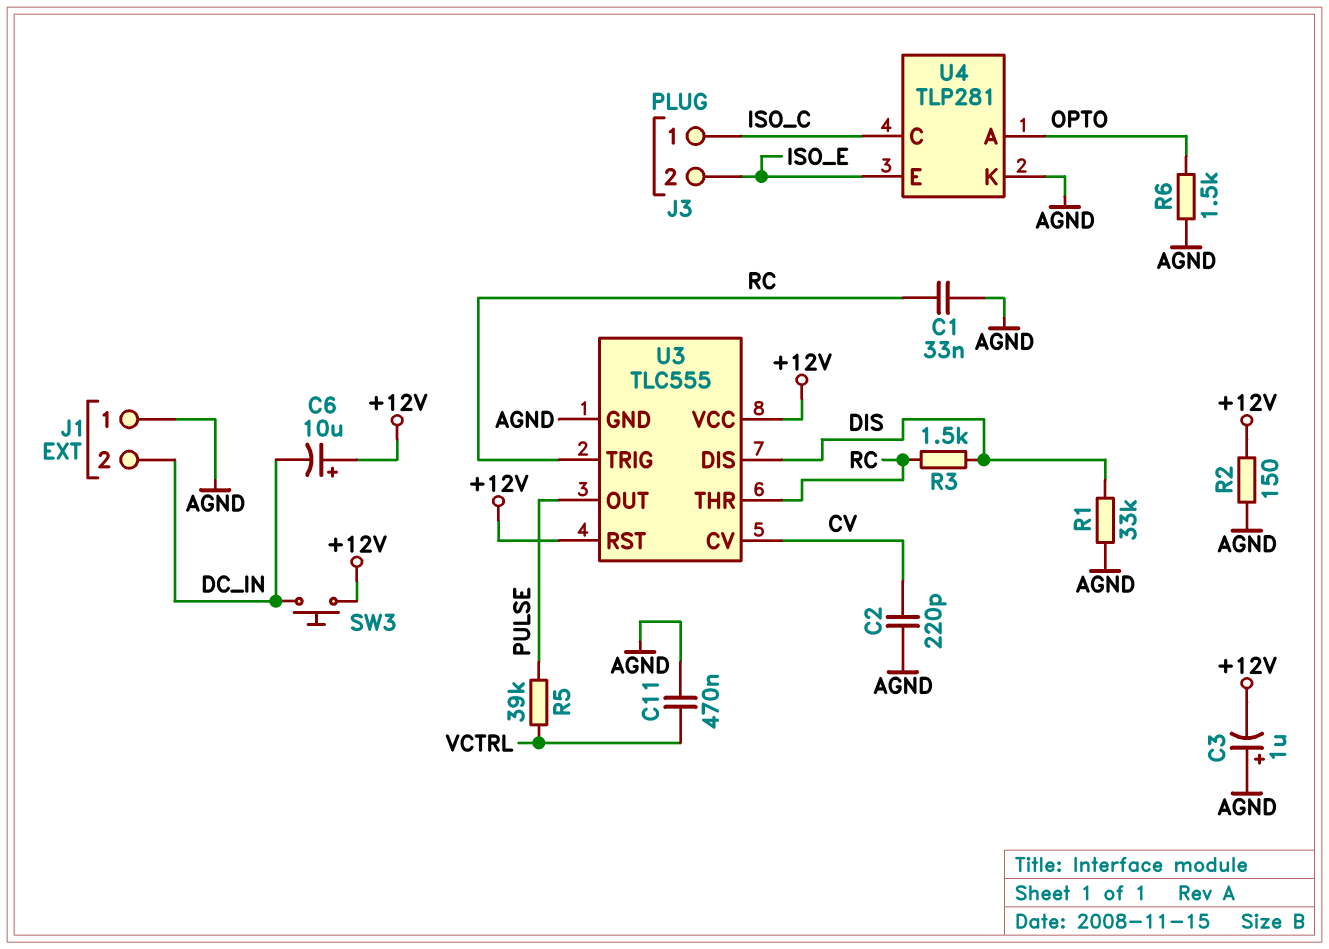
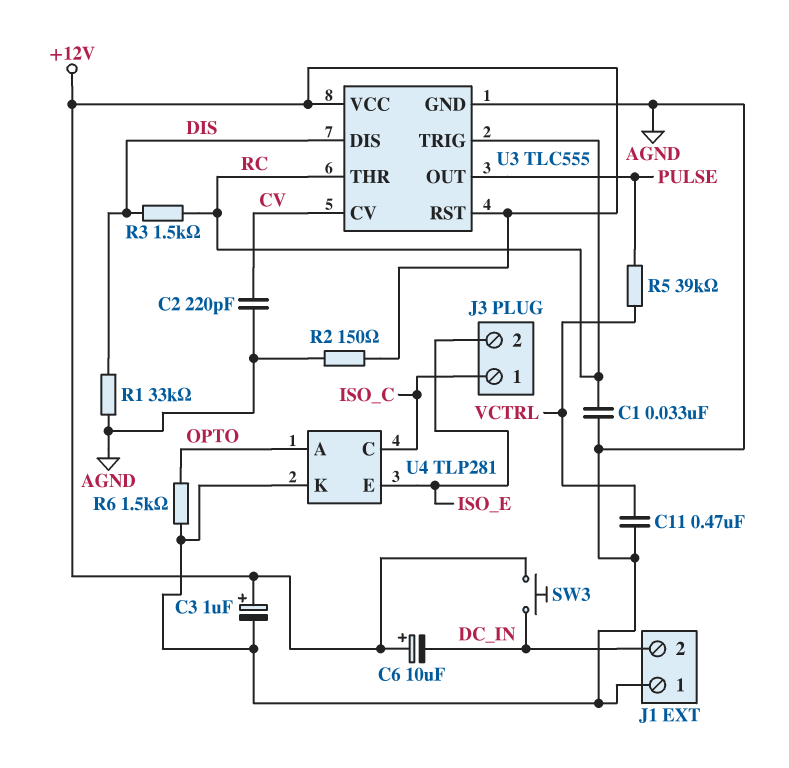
C3: 1uF (plus AGND, minus +12V) -> 1uF (plus +12V, minus AGND)

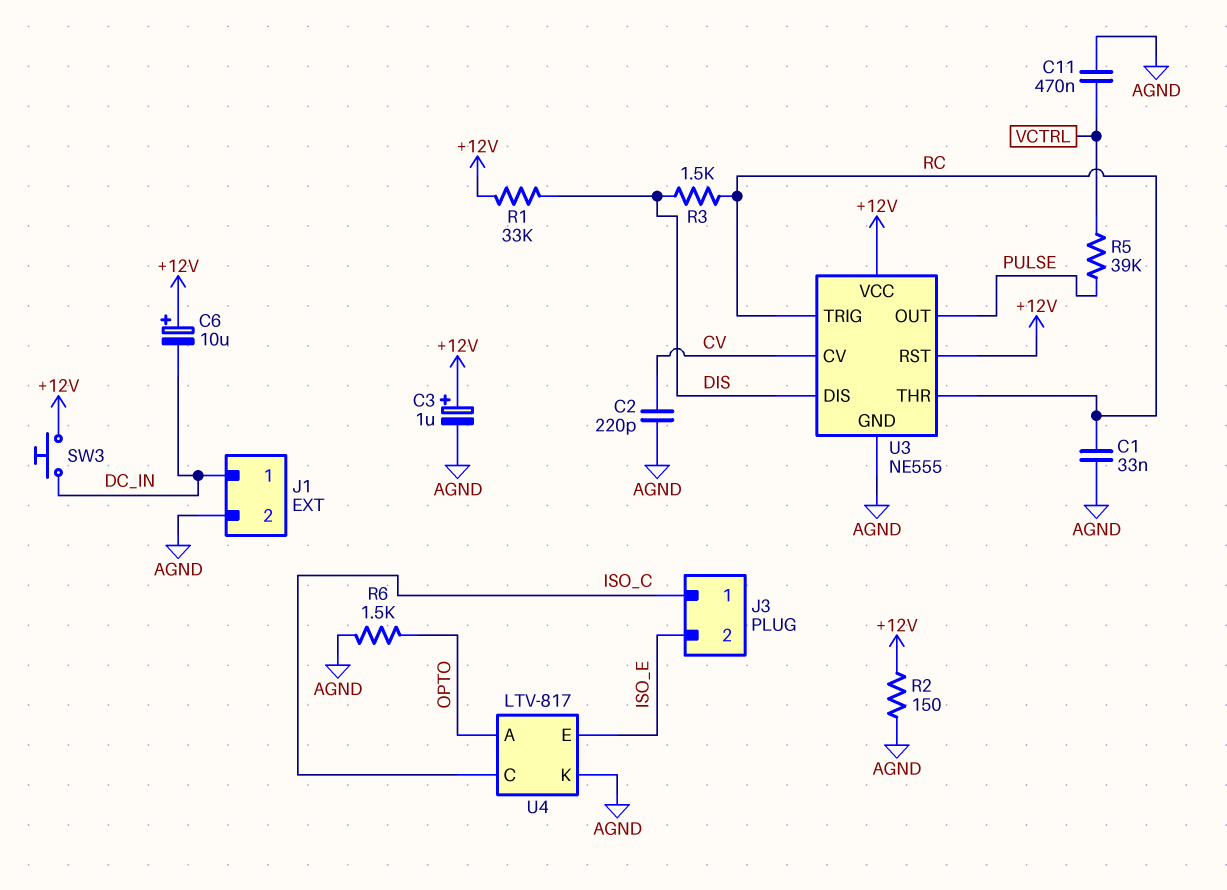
J1 pin 1: AGND -> DC_IN
J1 pin 2: DC_IN -> AGND
R1: 33k (AGND, DIS) -> 33k (+12V, DIS)
U3: TLC555 -> NE555
U4: TLP281 -> LTV-817

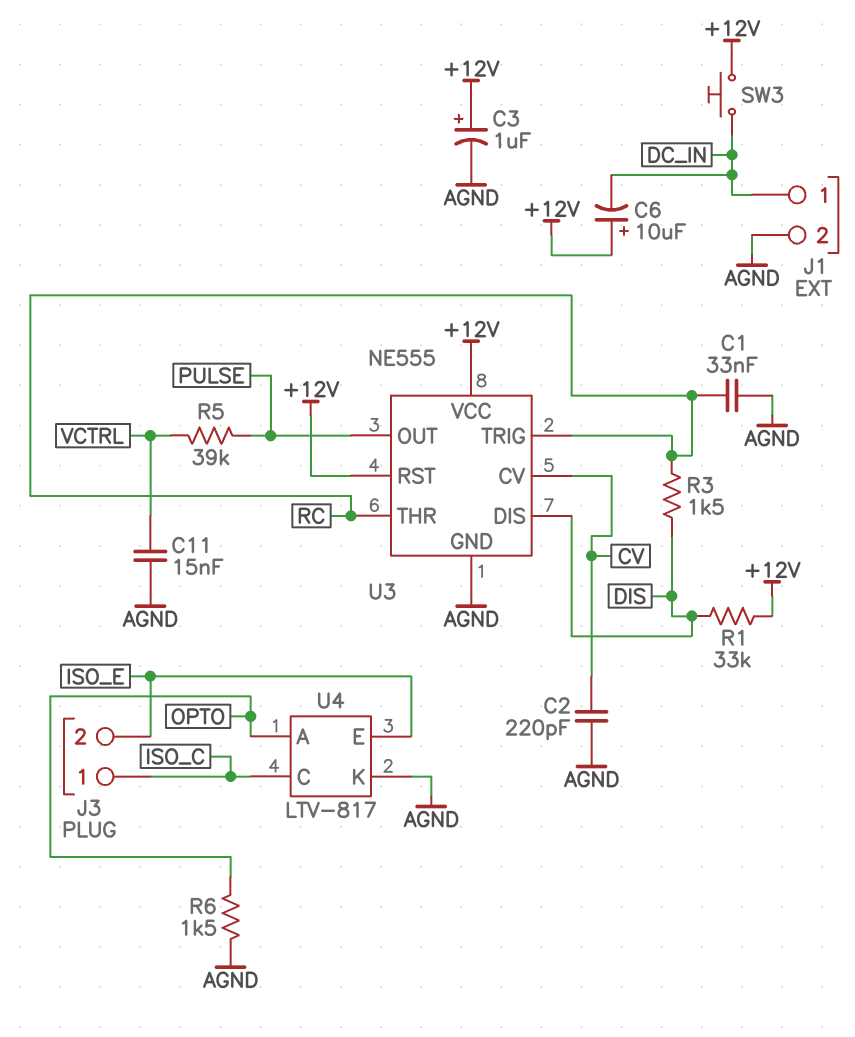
C11: 470nF (AGND, VCTRL) -> 15nF (AGND, VCTRL)
R2: 150 (+12V, AGND) -> none

